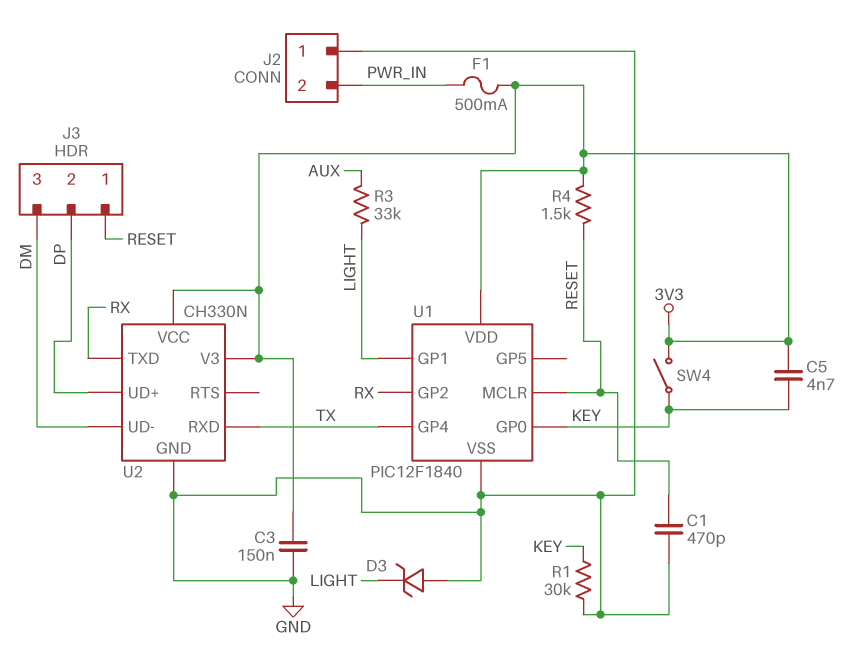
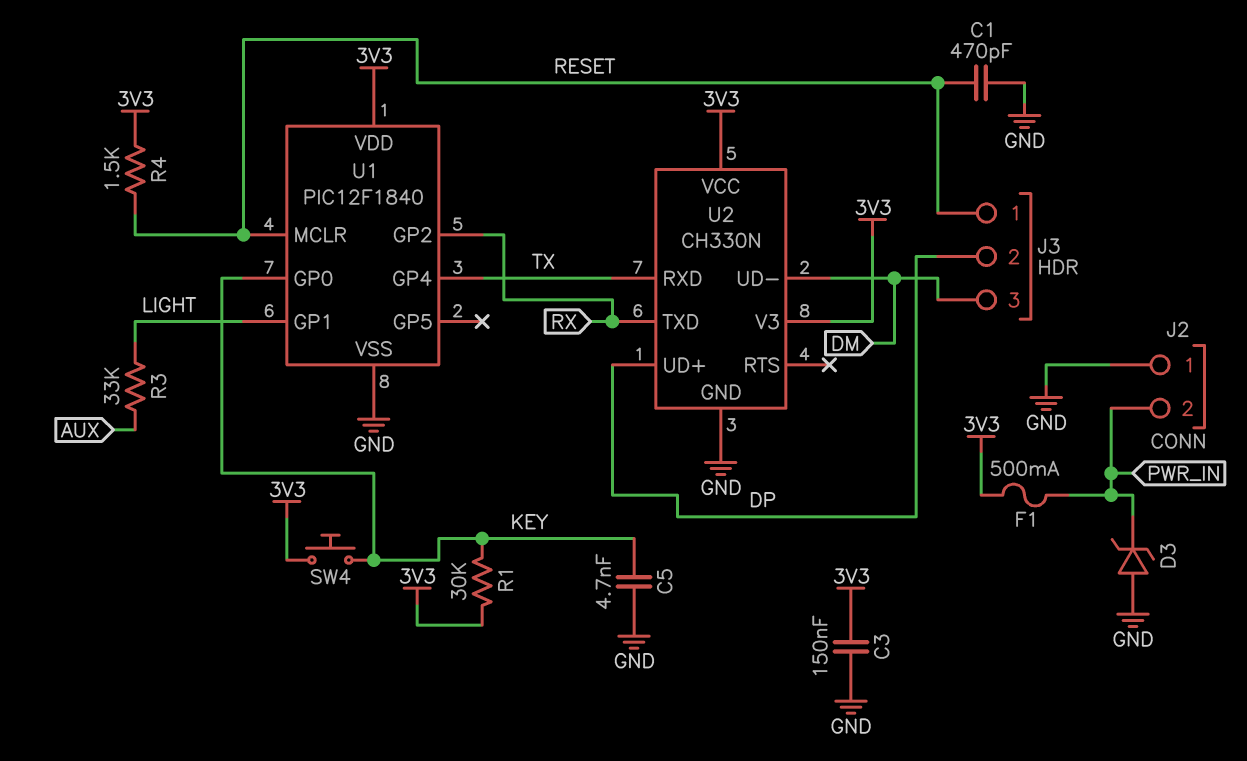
C5: 4.7nF (3V3, KEY) -> 4.7nF (GND, KEY)
D3: zener (A GND, K LIGHT) -> zener (A GND, K PWR_IN)
R1: 30k (GND, KEY) -> 30k (3V3, KEY)
SW4: switch (3V3, KEY) -> button (3V3, KEY)

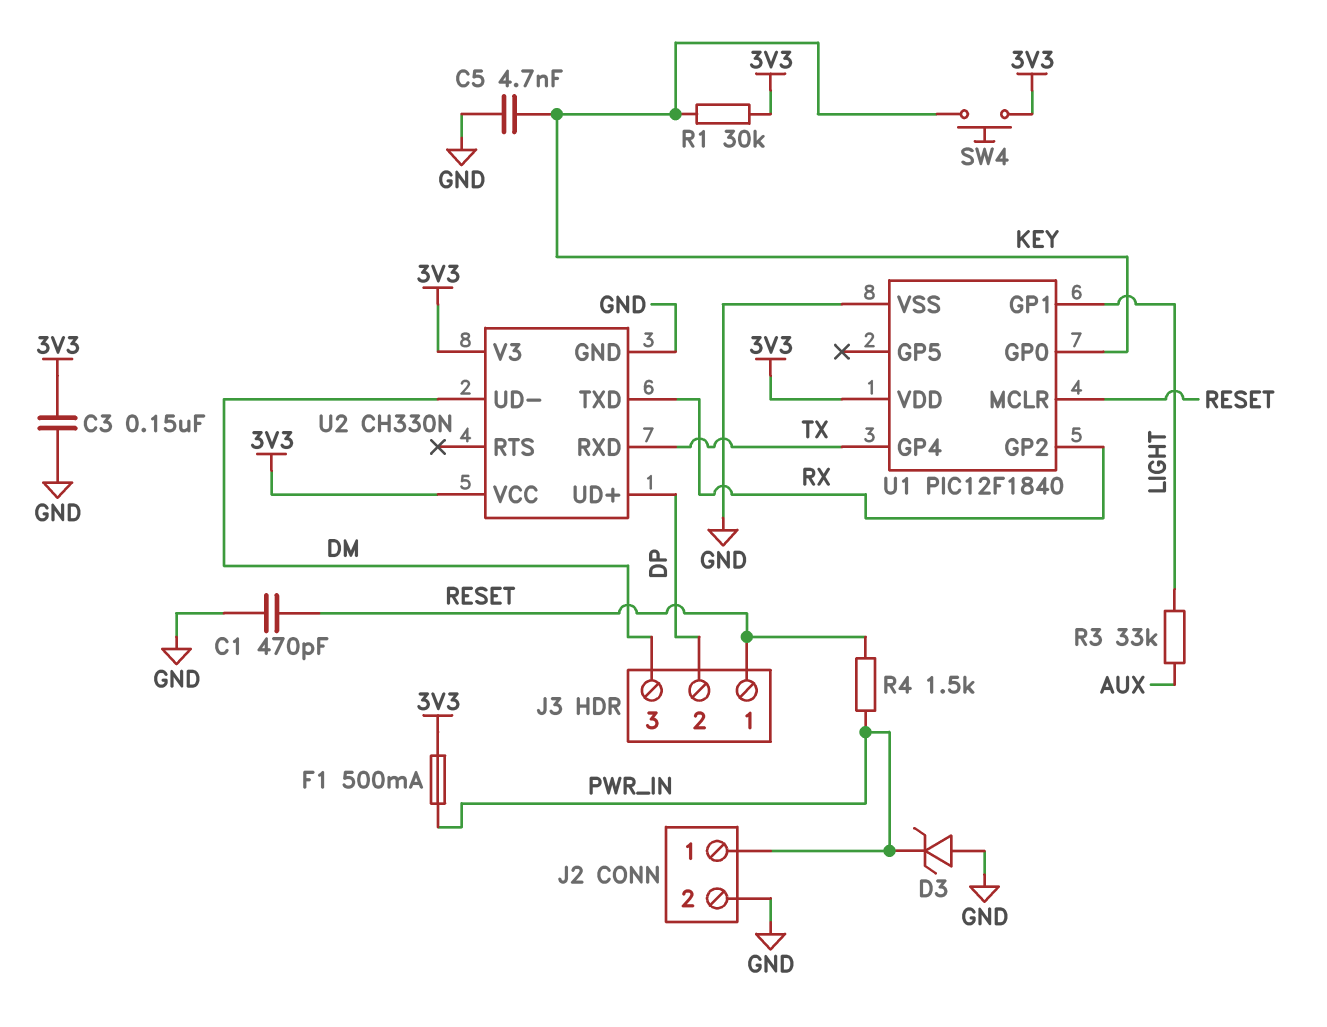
J2 pin 1: GND -> PWR_IN
J2 pin 2: PWR_IN -> GND
R4: 1.5k (3V3, RESET) -> 1.5k (PWR_IN, RESET)

